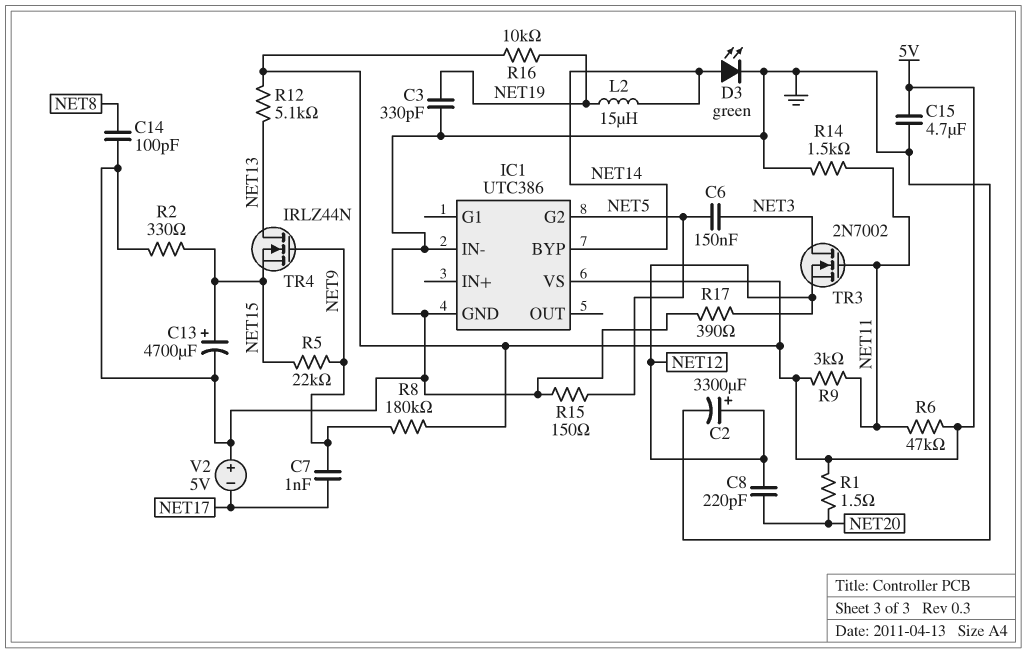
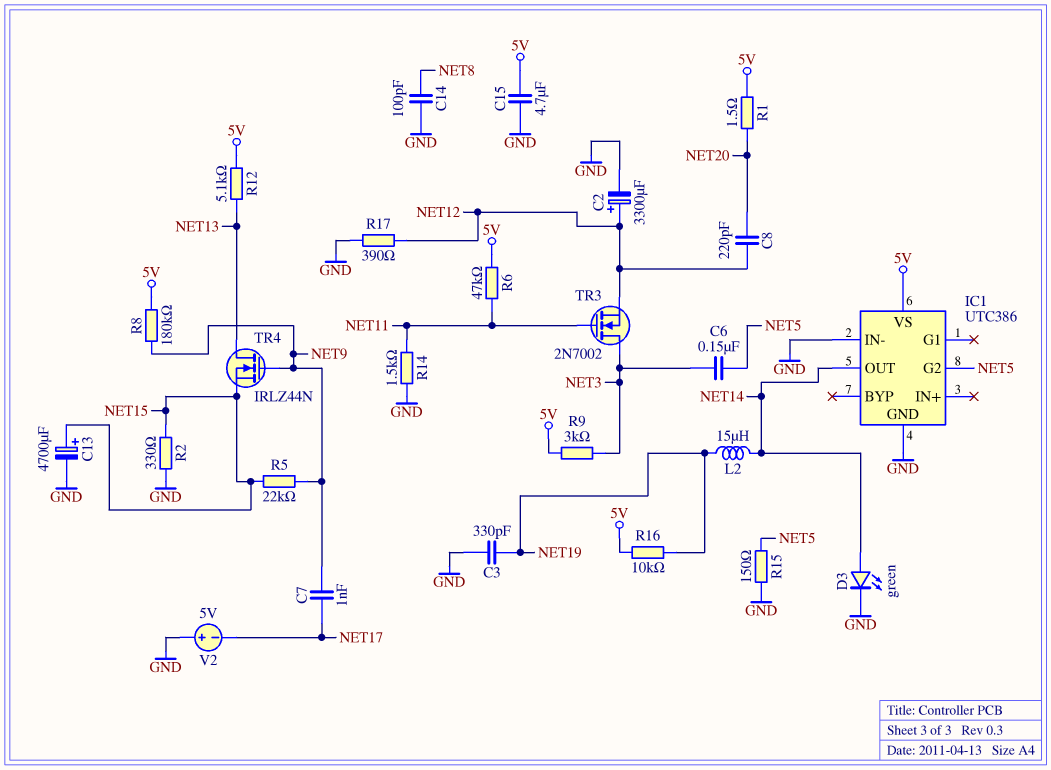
IC1 pin BYP: NET14 -> none
IC1 pin OUT: none -> NET14
R9: 3k (5V, NET11) -> 3k (5V, NET3)

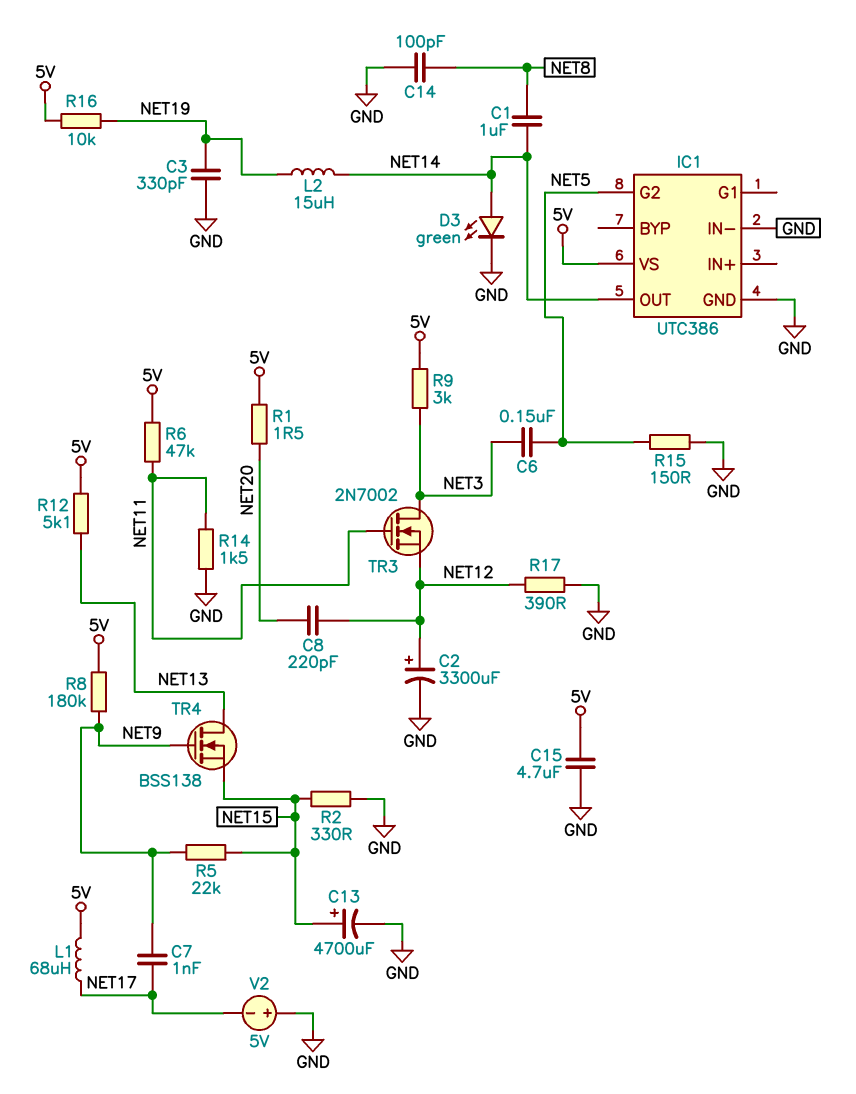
C1: none -> 1uF (NET8, NET14)
L1: none -> 68uH (5V, NET17)
TR4: NMOS IRLZ44N (G NET9, D NET13, S NET15) -> NMOS BSS138 (G NET9, D NET13, S NET15)

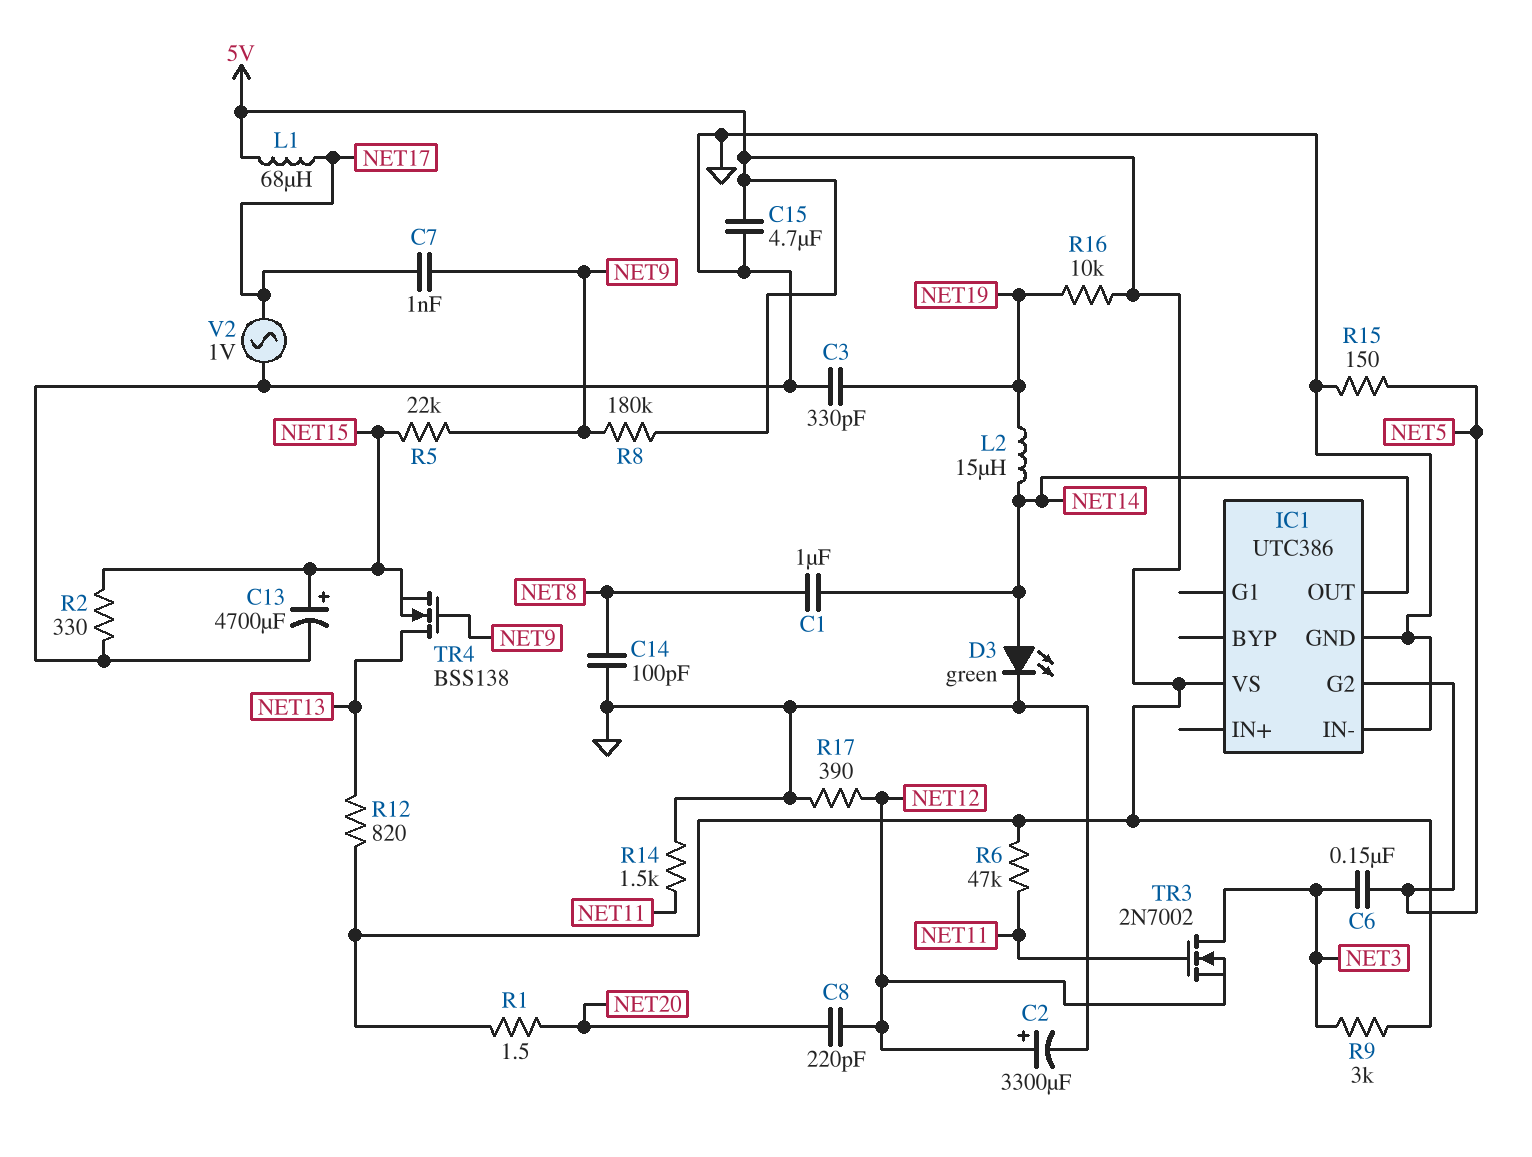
R12: 5.1k (5V, NET13) -> 820 (5V, NET13)
V2: 5V (plus GND, minus NET17) -> AC 1V (GND, NET17)

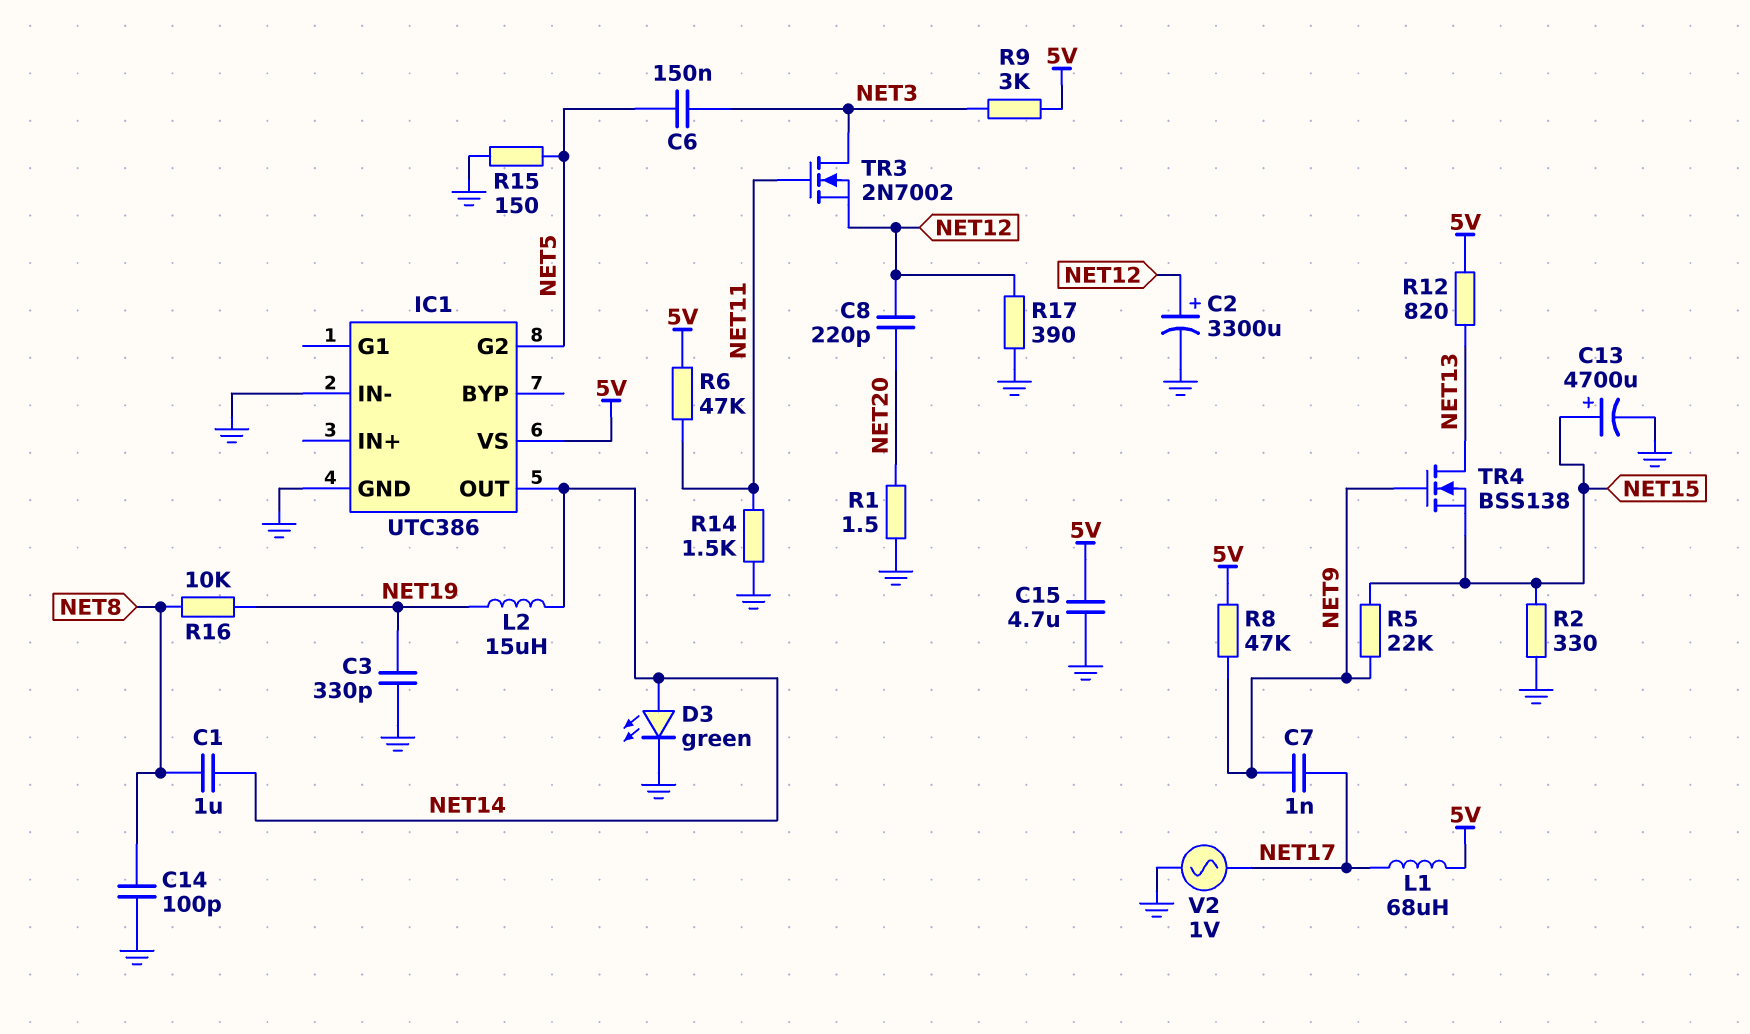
R1: 1.5 (5V, NET20) -> 1.5 (GND, NET20)
R8: 180k (5V, NET9) -> 47k (5V, NET9)
R16: 10k (5V, NET19) -> 10k (NET8, NET19)

